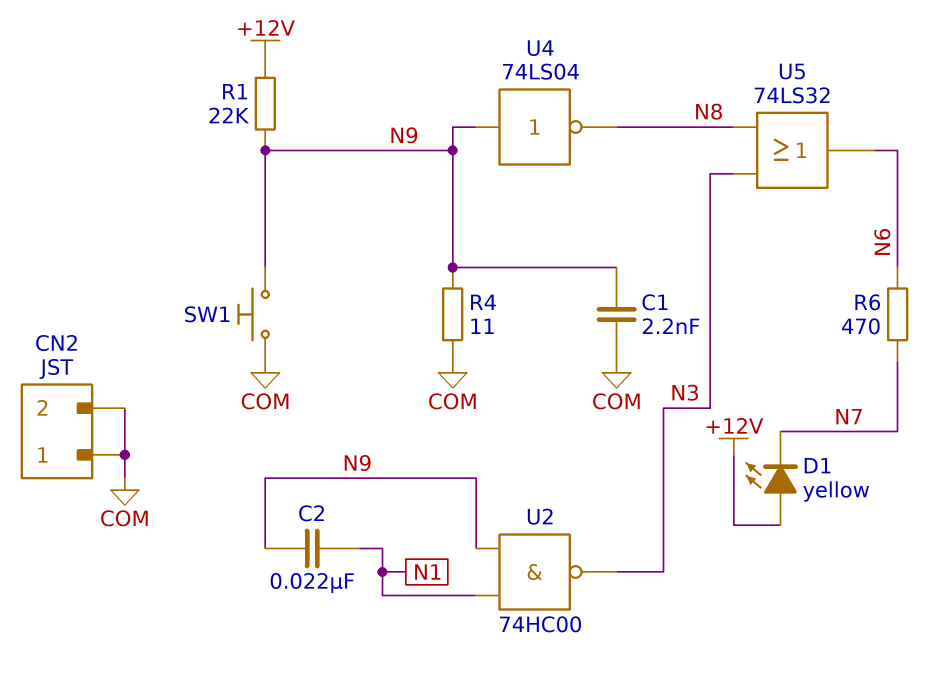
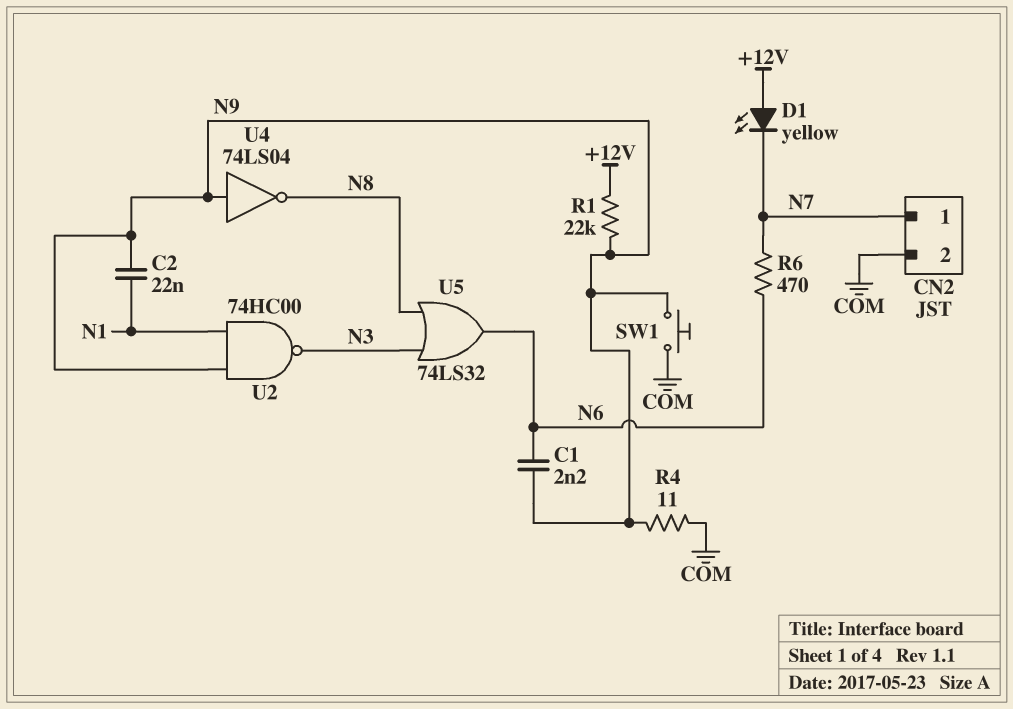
C1: 2.2nF (COM, N9) -> 2.2nF (N6, N9)
CN2 pin 1: COM -> N7

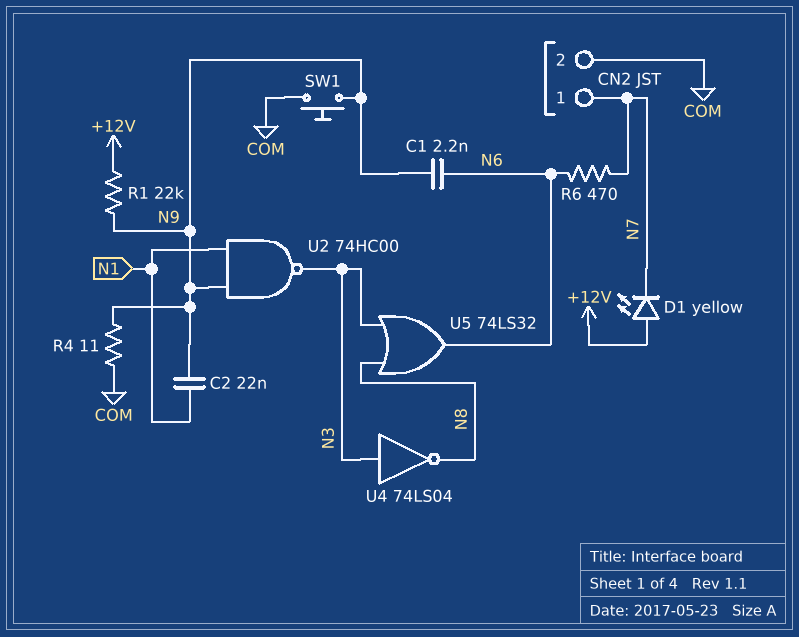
U4: NOT 74LS04 (in N9, out N8) -> NOT 74LS04 (in N3, out N8)

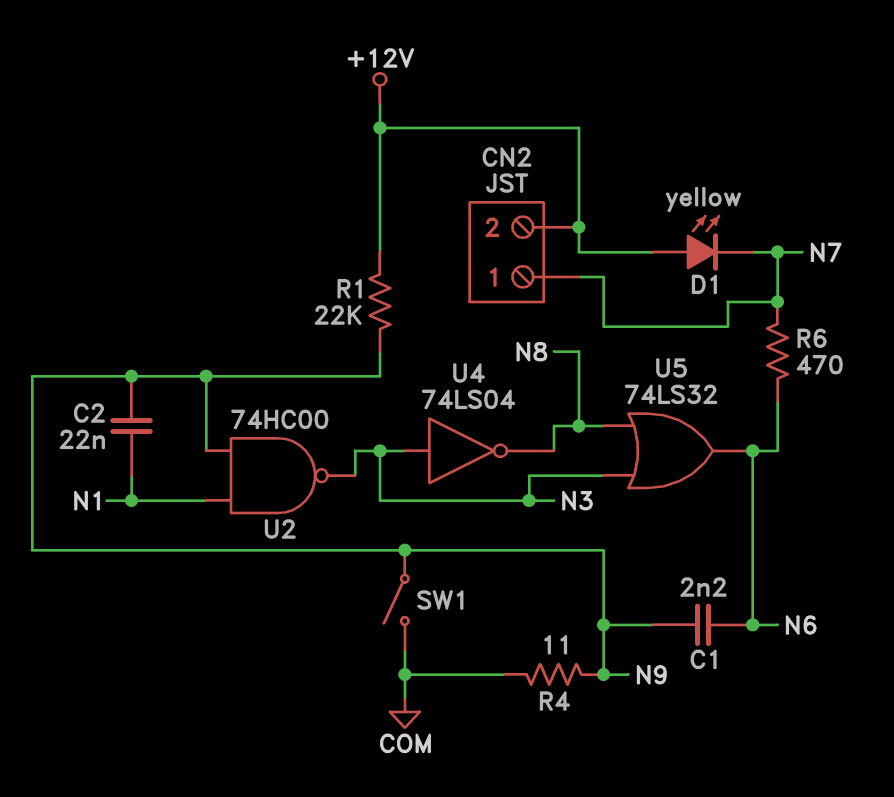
CN2 pin 2: COM -> +12V
SW1: button (COM, N9) -> switch (COM, N9)

